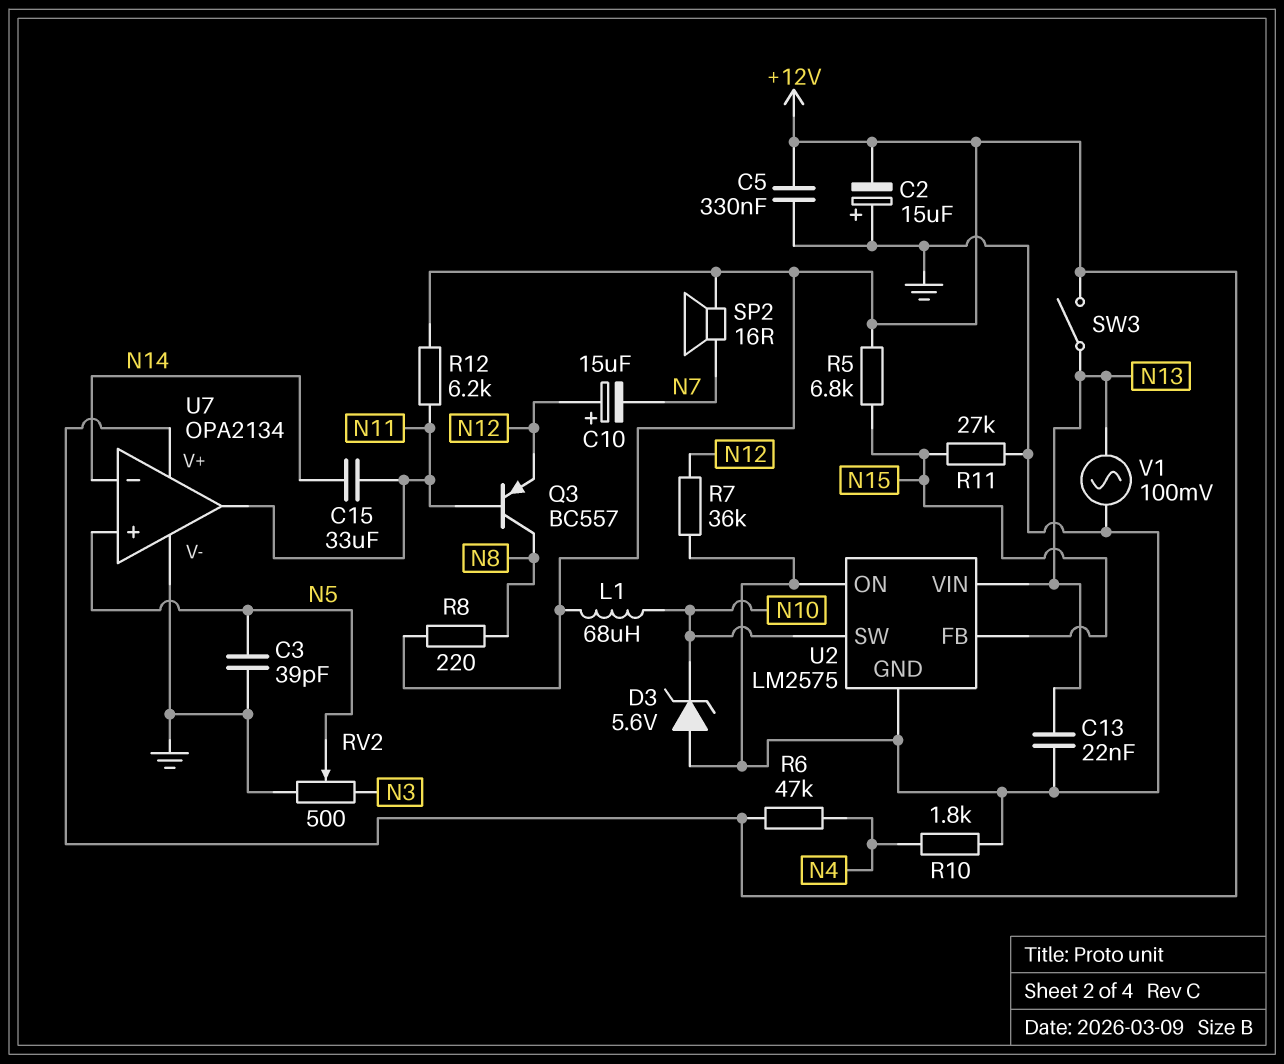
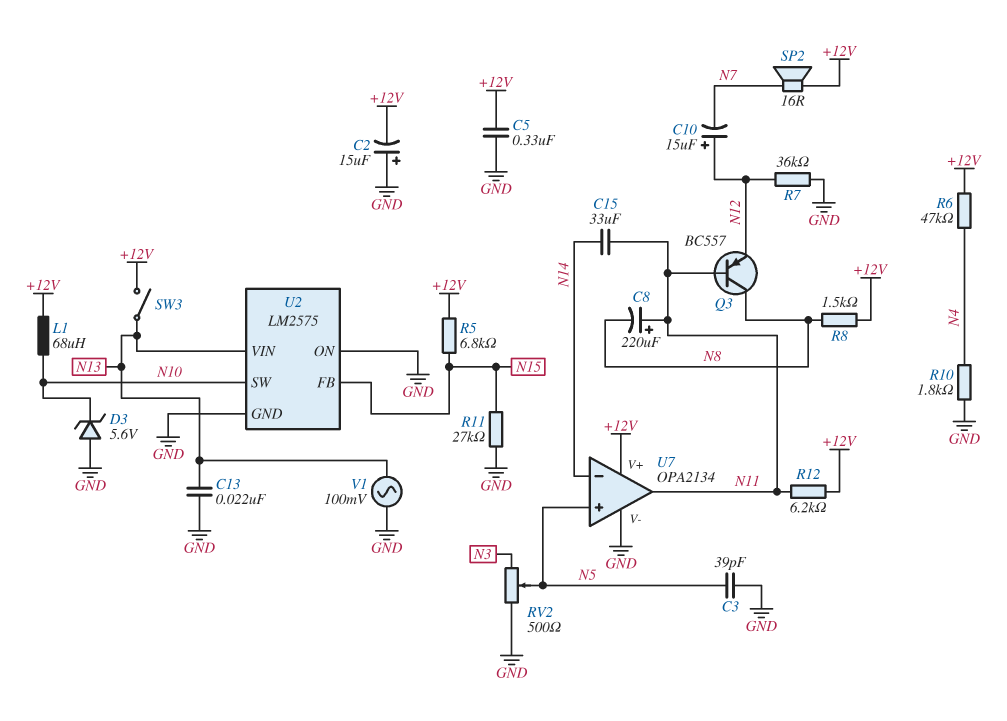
C8: none -> 220uF (plus N11, minus N8)
R8: 220 (+12V, N8) -> 1.5k (+12V, N8)

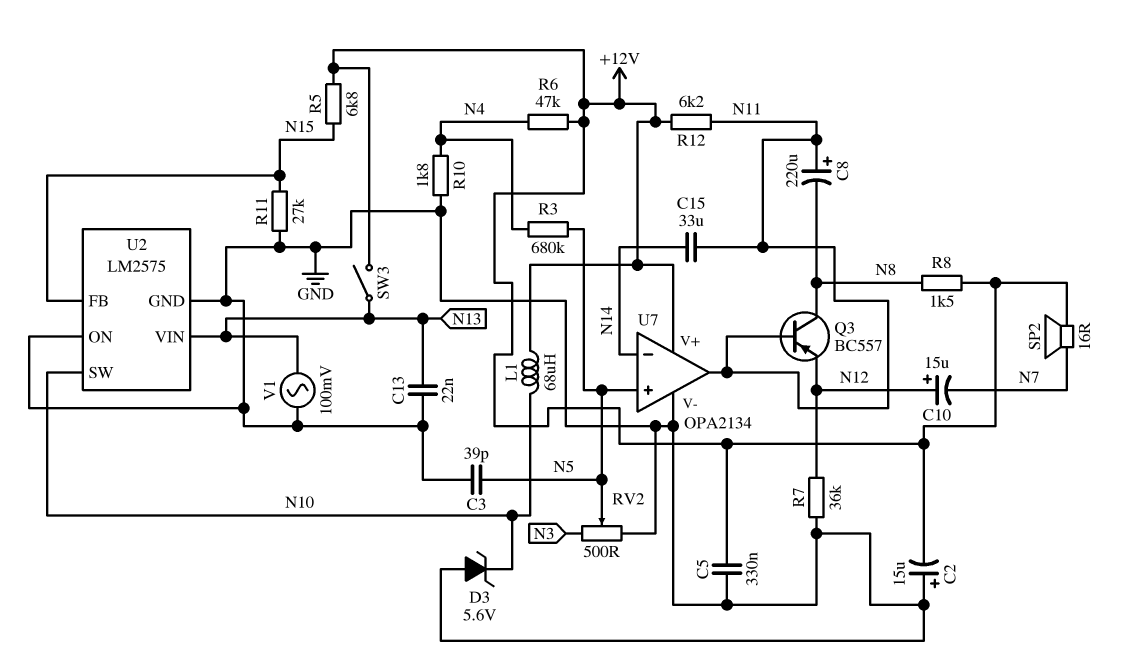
R3: none -> 680k (N4, N5)

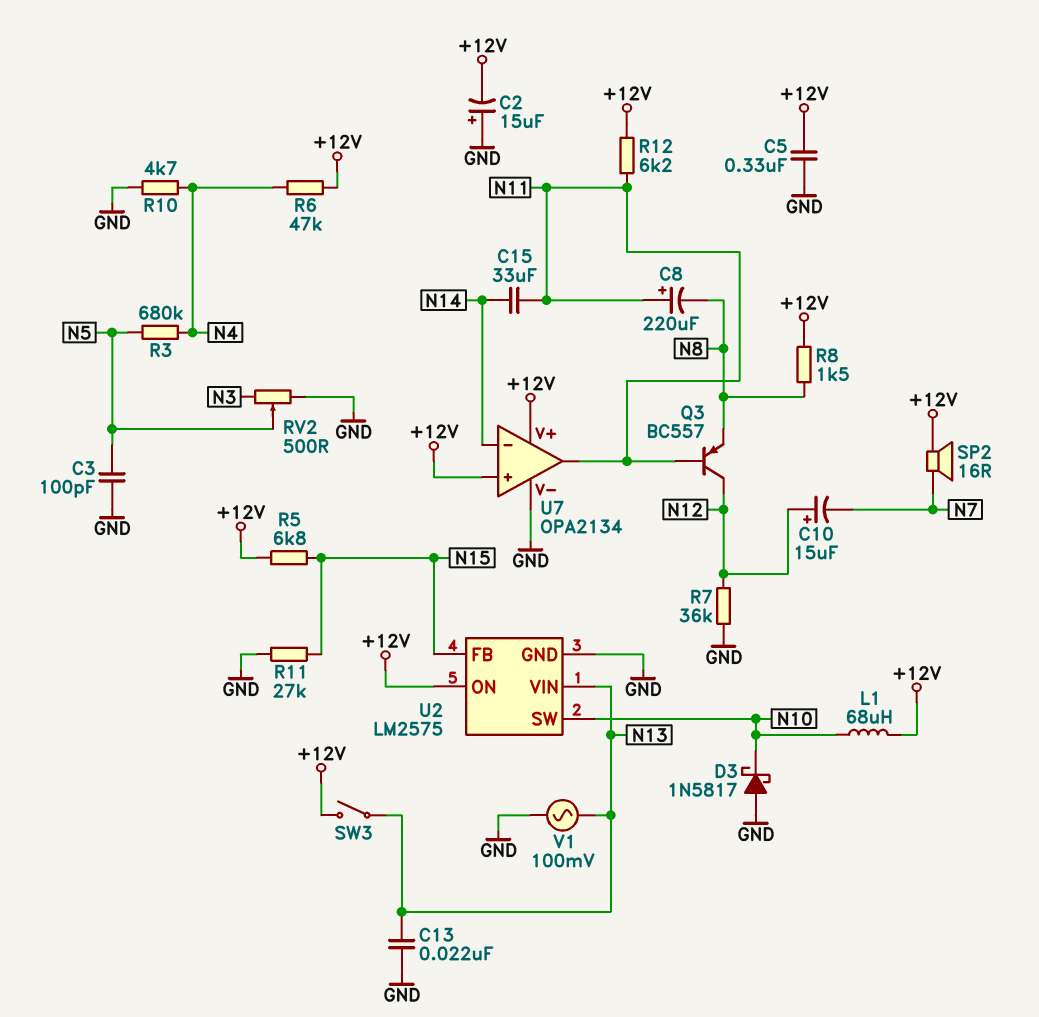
C3: 39pF (GND, N5) -> 100pF (GND, N5)
D3: zener 5.6V (A GND, K N10) -> schottky 1N5817 (A GND, K N10)
Q3: PNP BC557 (B N11, C N8, E N12) -> PNP BC557 (B N11, C N12, E N8)
R10: 1.8k (GND, N4) -> 4.7k (GND, N4)
U2 pin ON: GND -> +12V
U7 pin in+: N5 -> +12V

